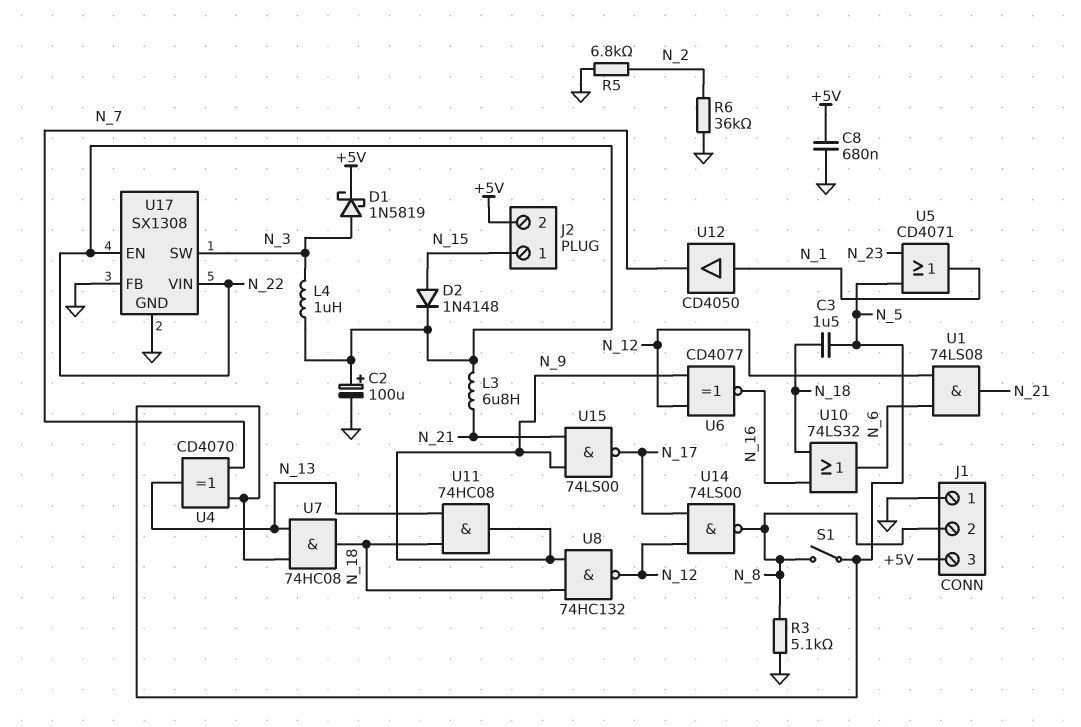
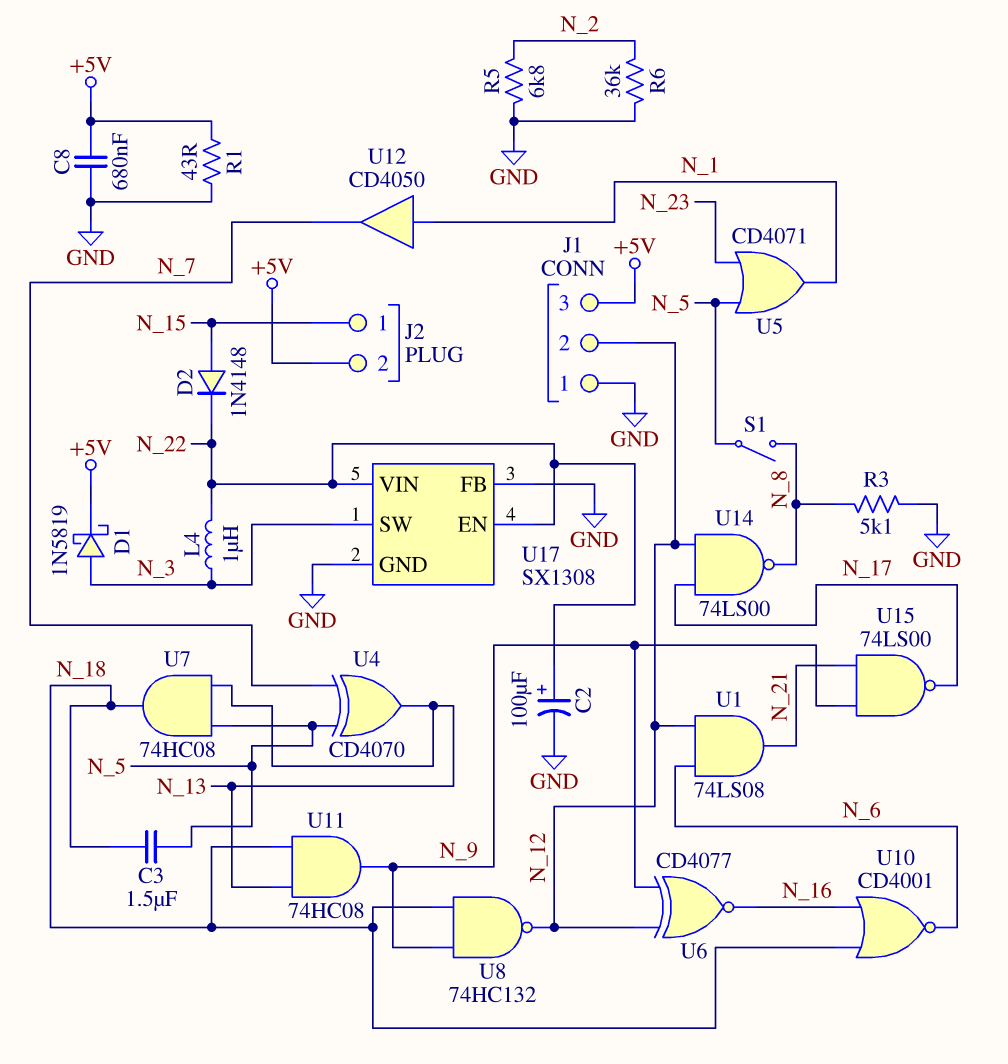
J1 pin 2: N_8 -> N_12
L3: 6.8uH (N_21, N_22) -> none
R1: none -> 43 (+5V, GND)
U10: OR 74LS32 (in N_16, in N_18, out N_6) -> NOR CD4001 (in N_16, in N_18, out N_6)

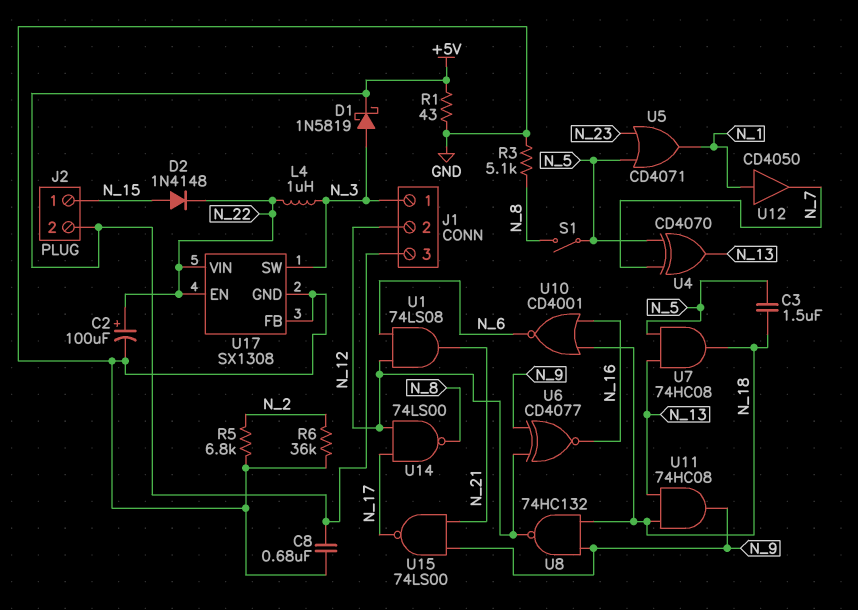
J1 pin 1: GND -> N_3

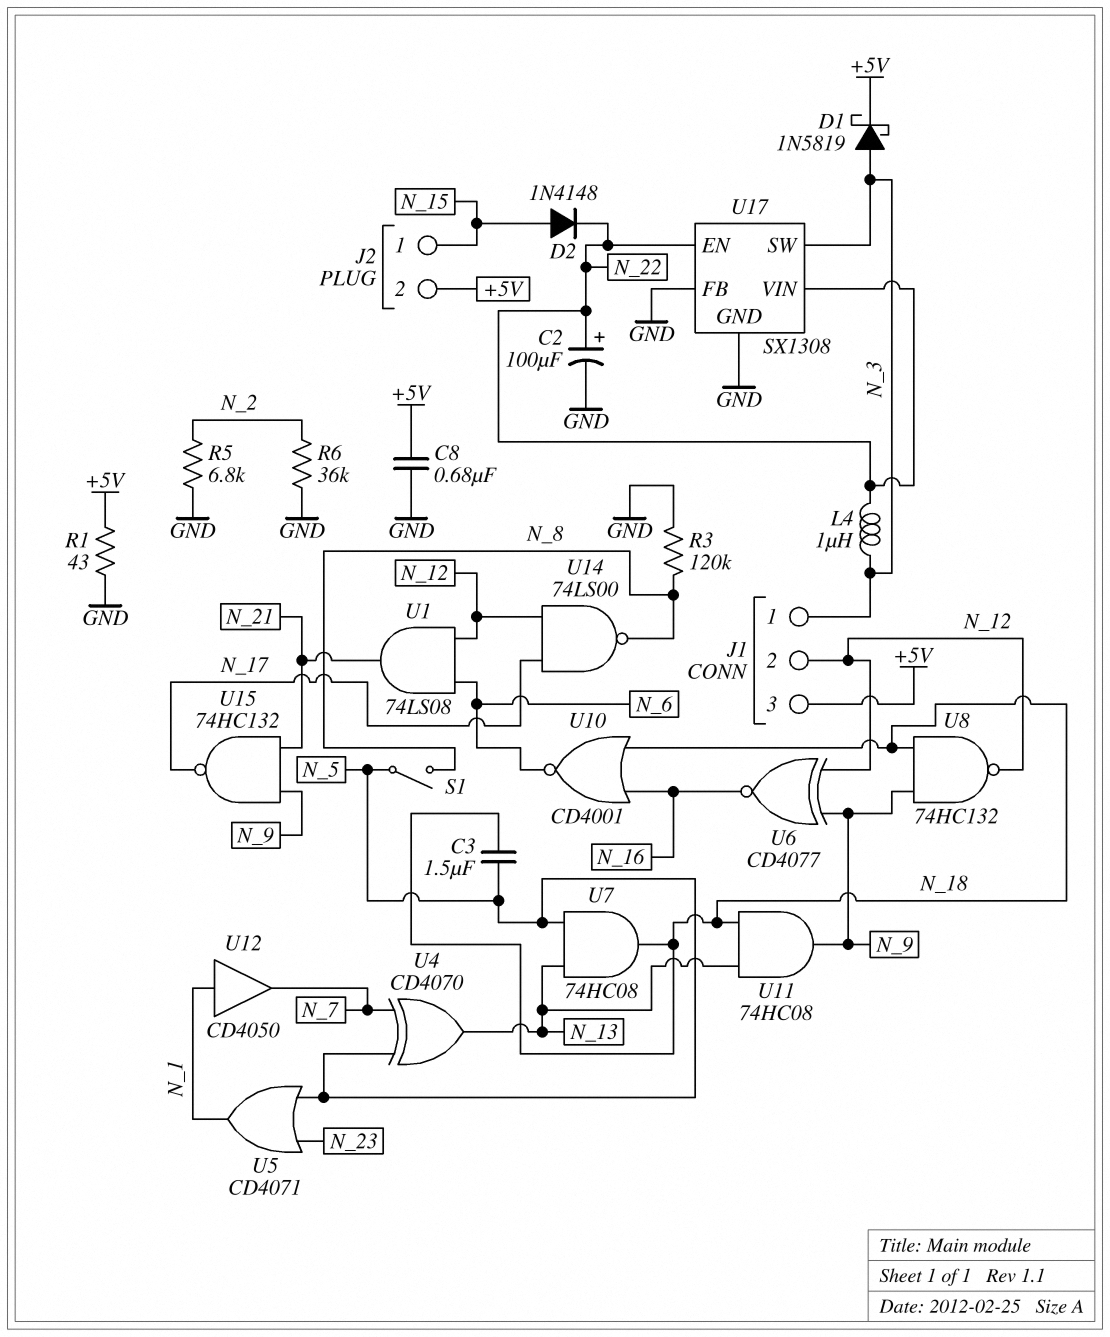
R3: 5.1k (GND, N_8) -> 120k (GND, N_8)
U15: NAND 74LS00 (in N_9, in N_21, out N_17) -> NAND 74HC132 (in N_9, in N_21, out N_17)

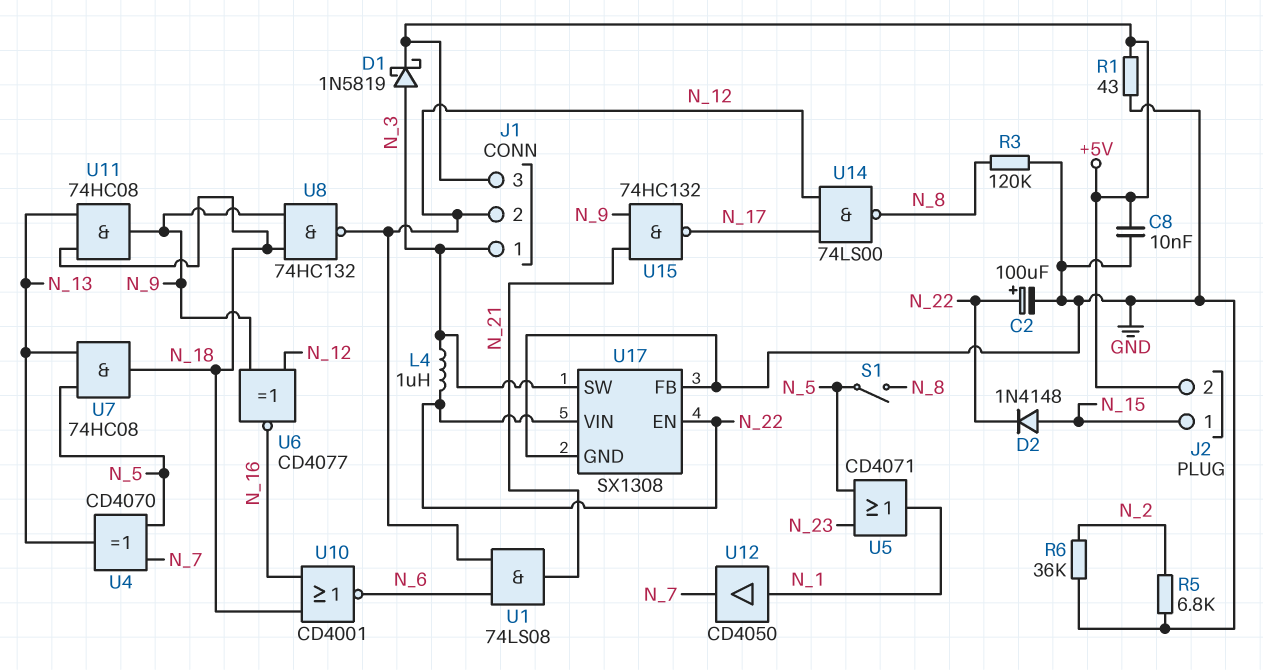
C3: 1.5uF (N_5, N_18) -> none
C8: 680nF (+5V, GND) -> 10nF (+5V, GND)

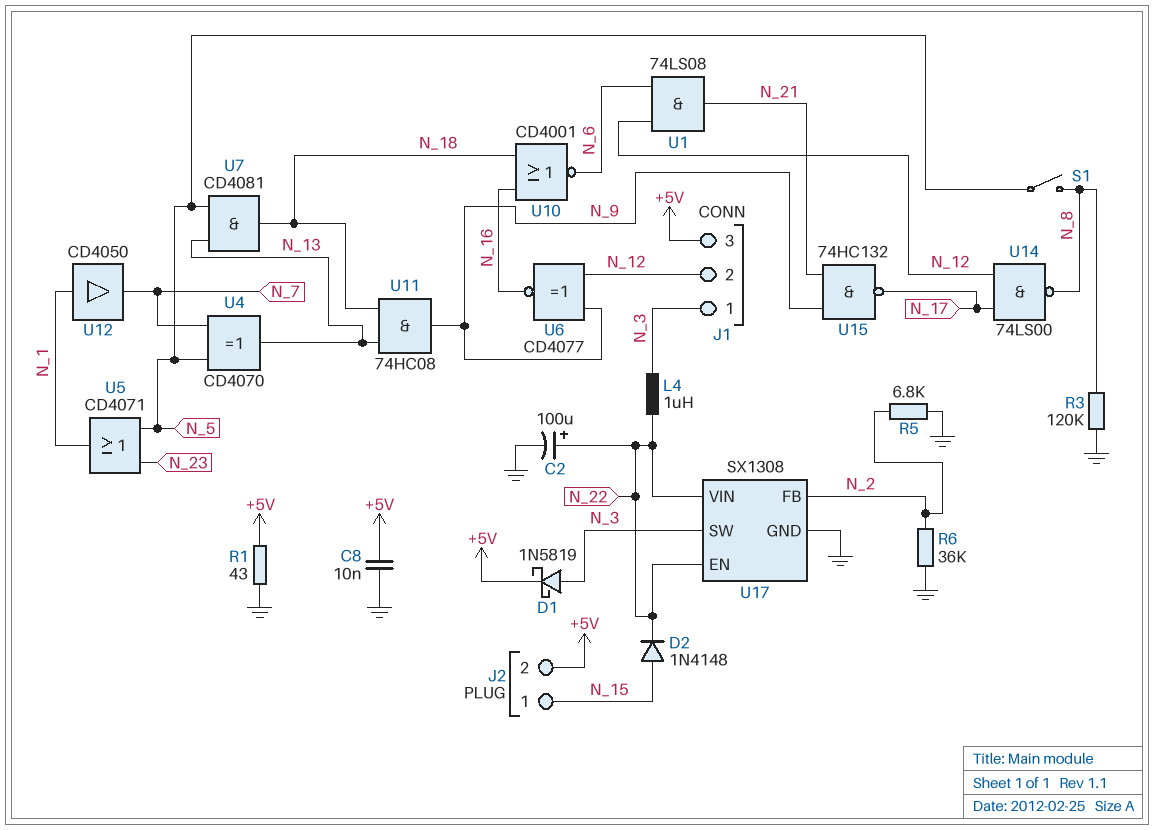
U7: AND 74HC08 (in N_5, in N_13, out N_18) -> AND CD4081 (in N_5, in N_13, out N_18)
U8: NAND 74HC132 (in N_9, in N_18, out N_12) -> none
U17 pin FB: GND -> N_2

